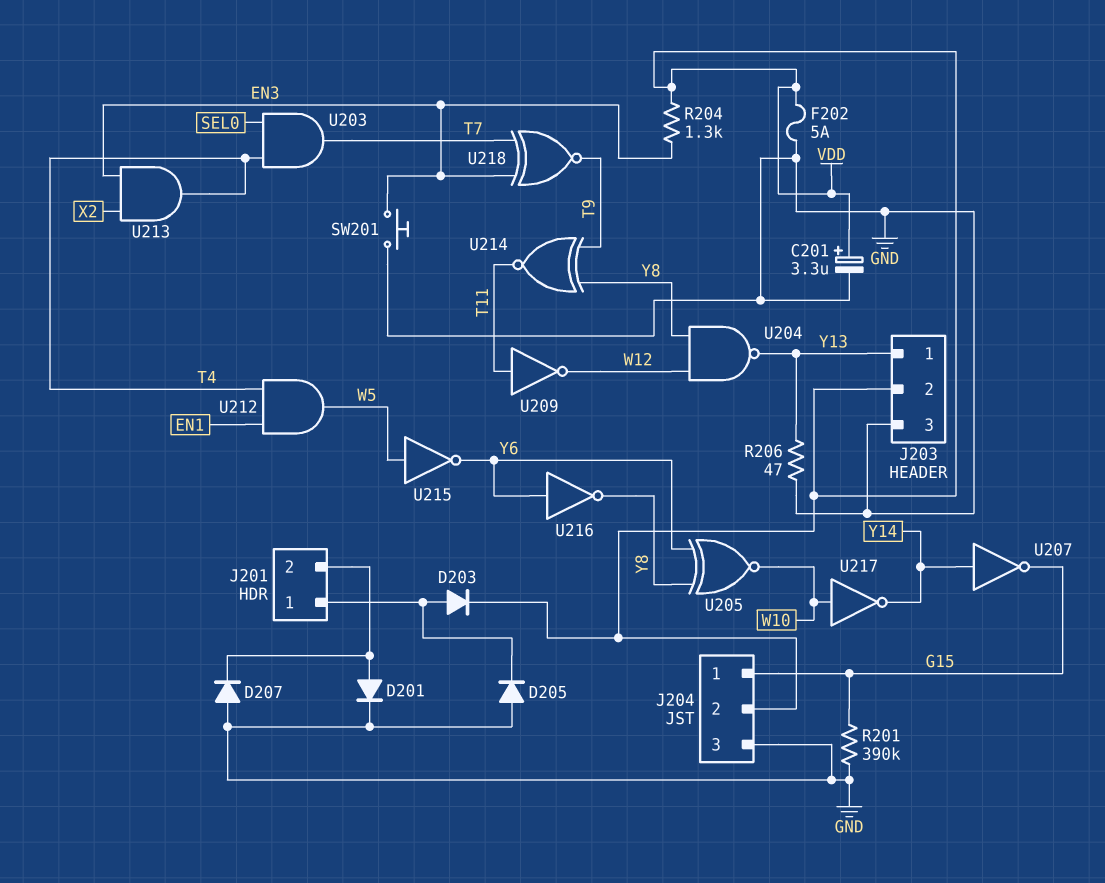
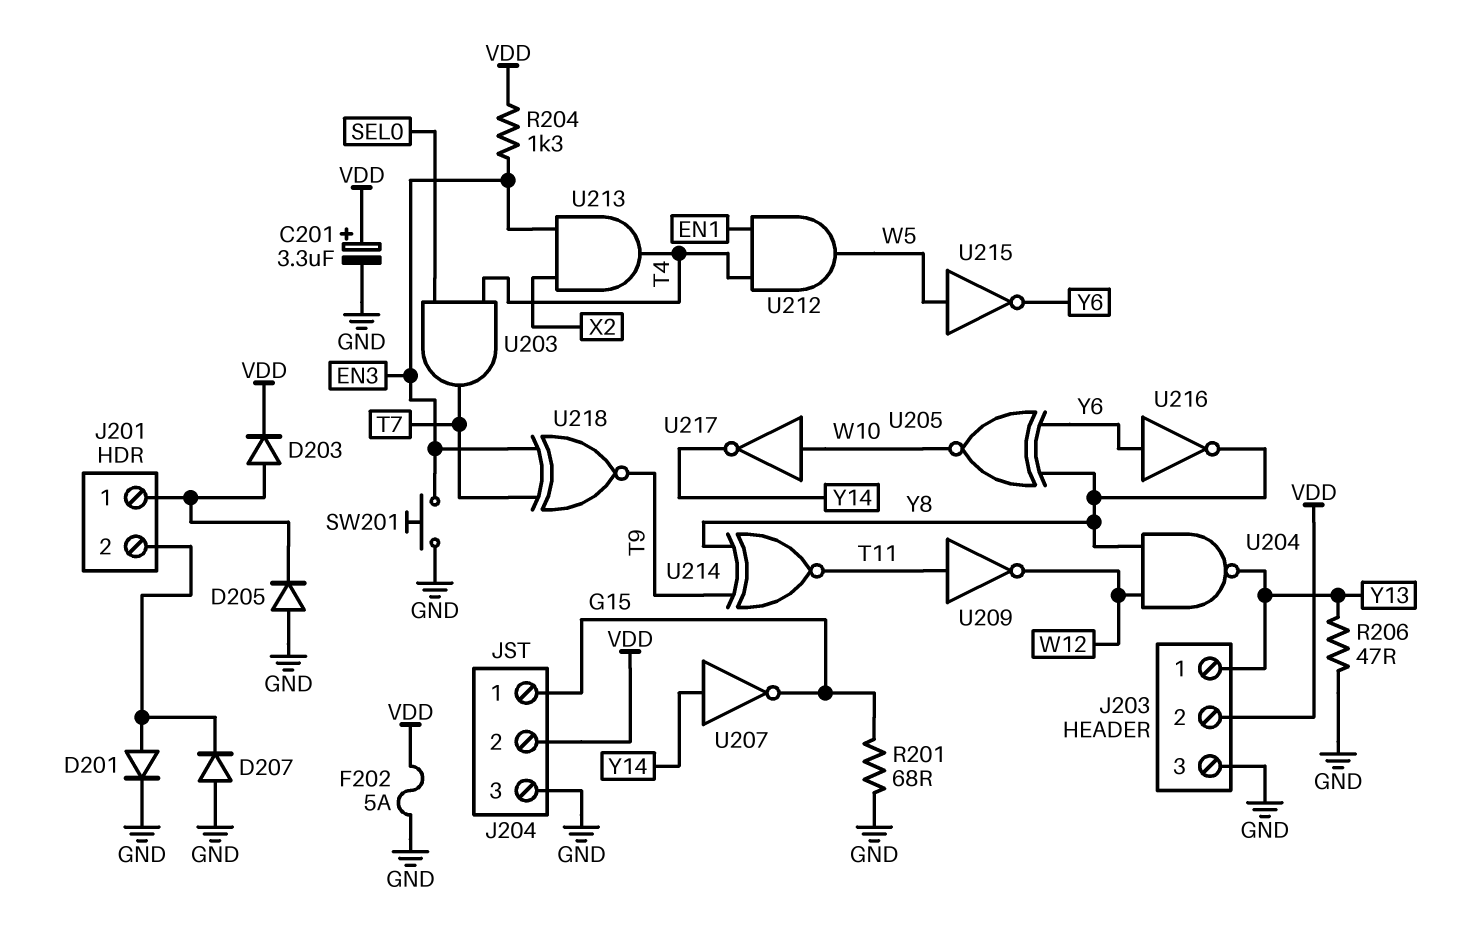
R201: 390k (G15, GND) -> 68 (G15, GND)

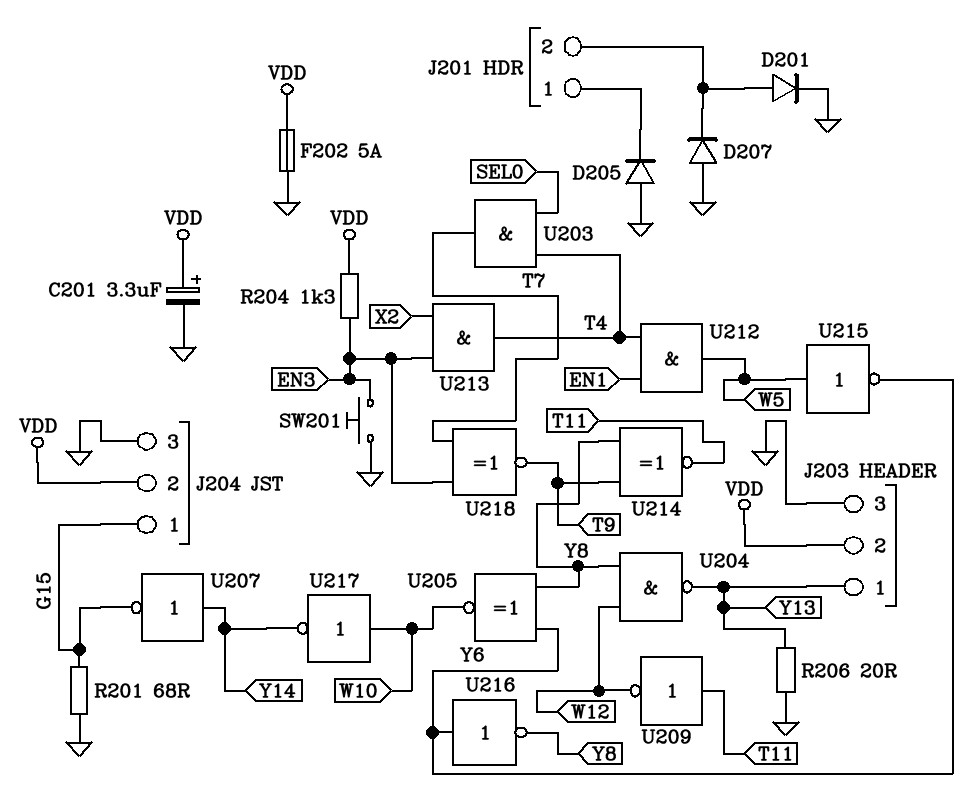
D203: diode (A J201/1, K VDD) -> none
R206: 47 (GND, Y13) -> 20 (GND, Y13)

